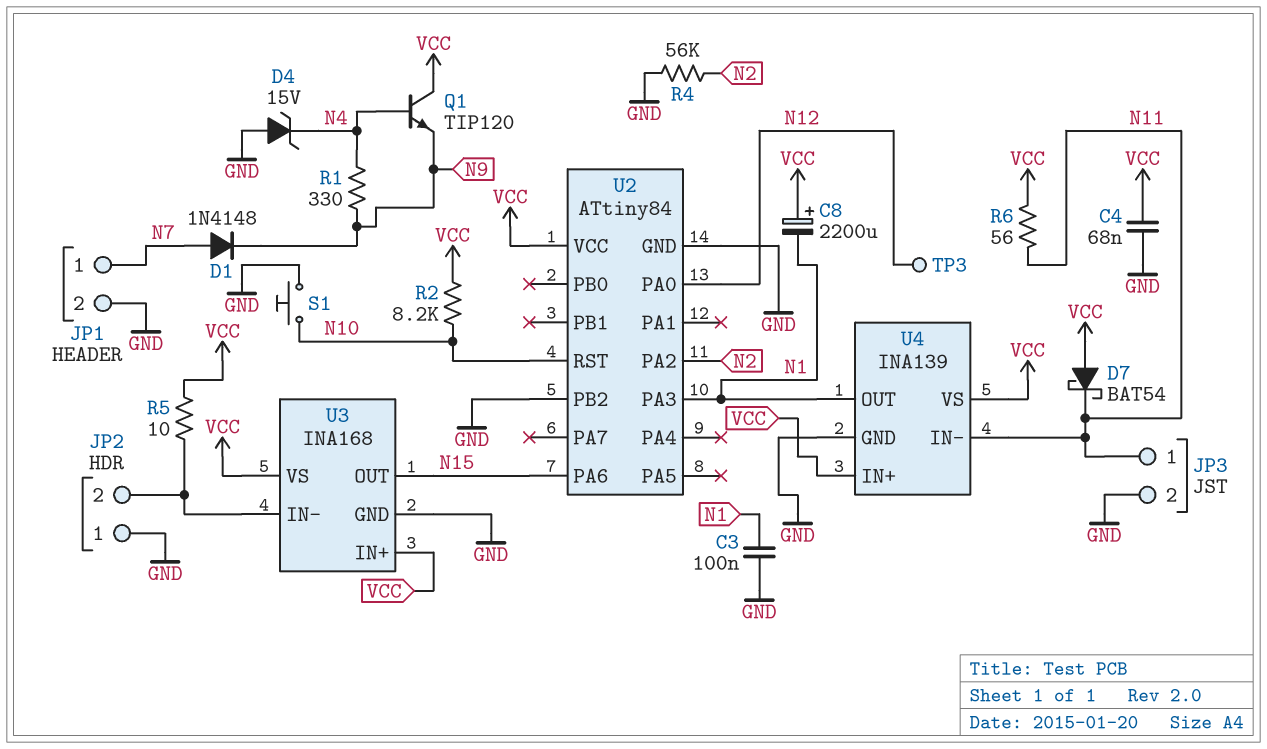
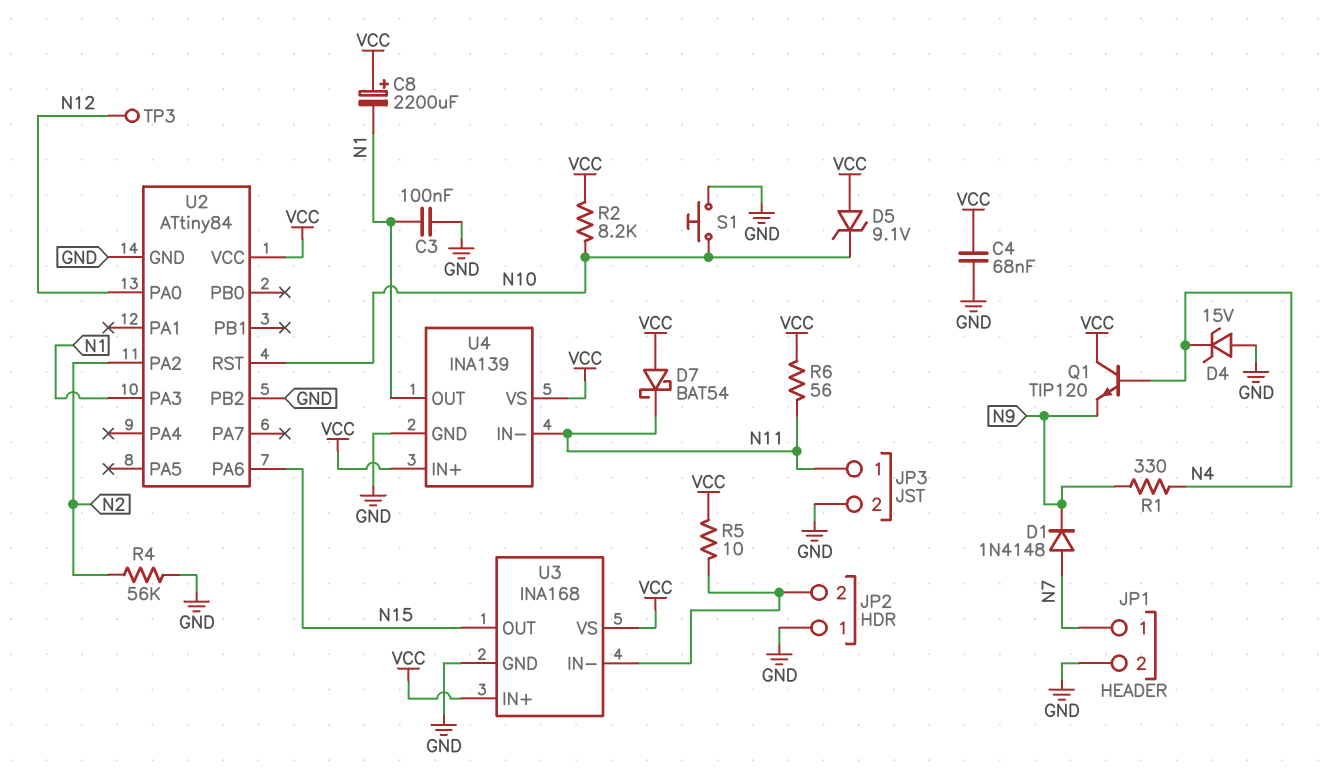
D5: none -> zener 9.1V (A VCC, K N10)

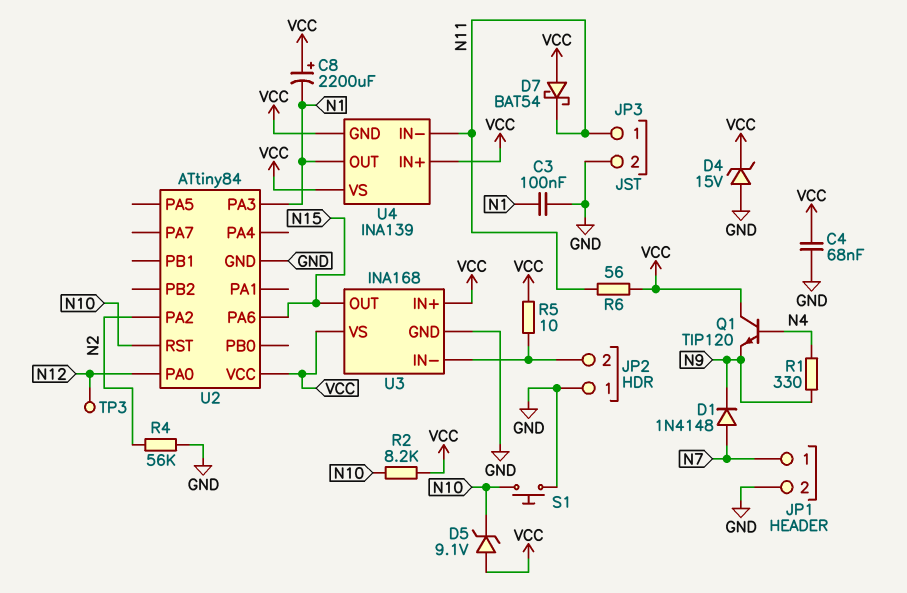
D4: zener 15V (A GND, K N4) -> zener 15V (A GND, K VCC)
U2 pin PB2: GND -> none
U4 pin GND: GND -> VCC

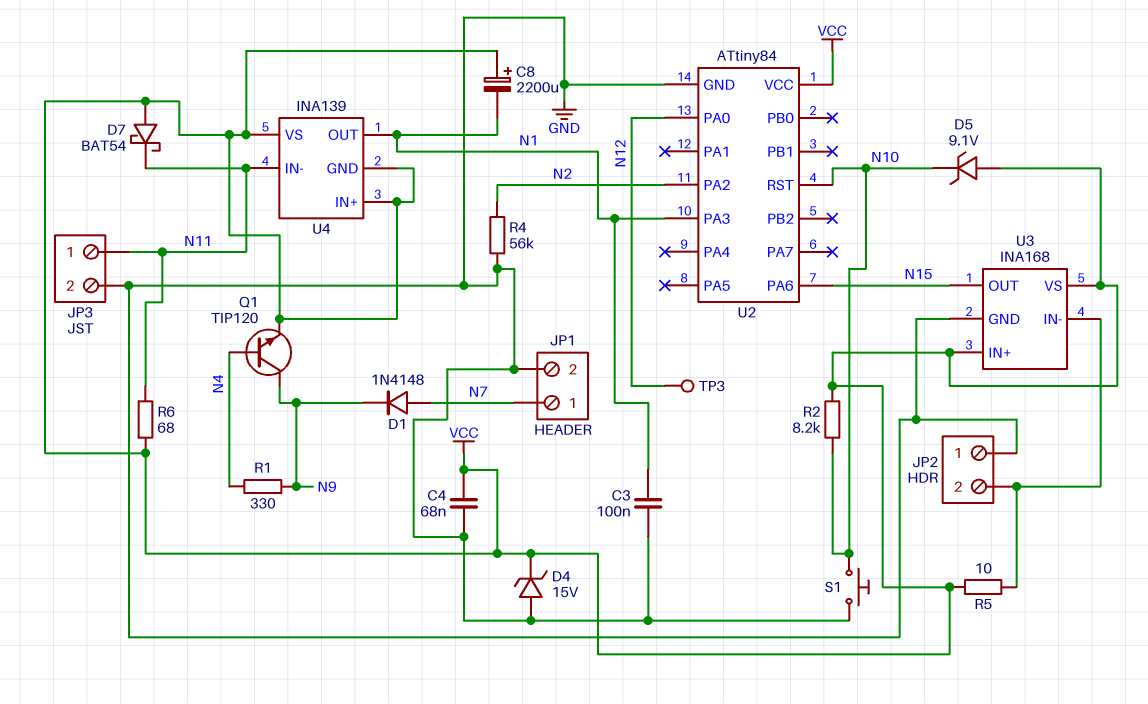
Q1: NPN TIP120 (B N4, C VCC, E N9) -> NPN TIP120 (B N4, C N9, E VCC)
R6: 56 (N11, VCC) -> 68 (N11, VCC)

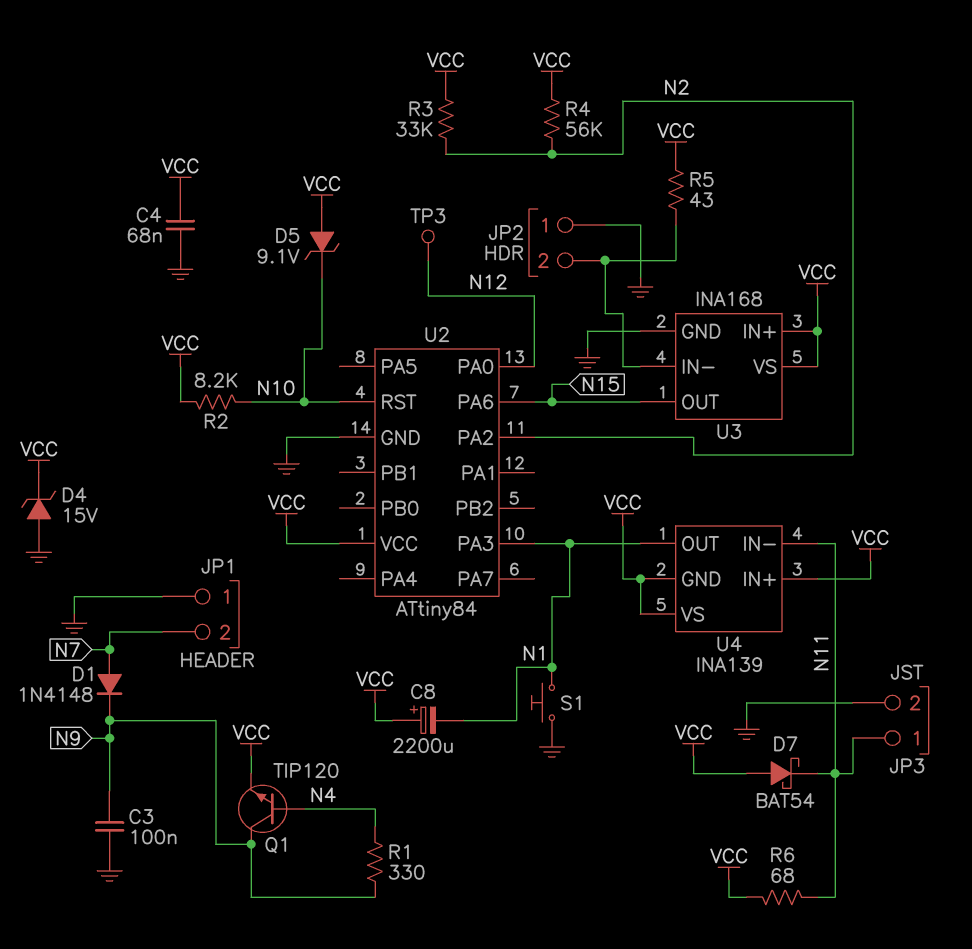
C3: 100nF (GND, N1) -> 100nF (GND, N9)
JP1 pin 1: N7 -> GND
JP1 pin 2: GND -> N7
R3: none -> 33k (N2, VCC)
R4: 56k (GND, N2) -> 56k (N2, VCC)
R5: 10 (JP2/2, VCC) -> 43 (JP2/2, VCC)
S1: button (GND, N10) -> button (GND, N1)

